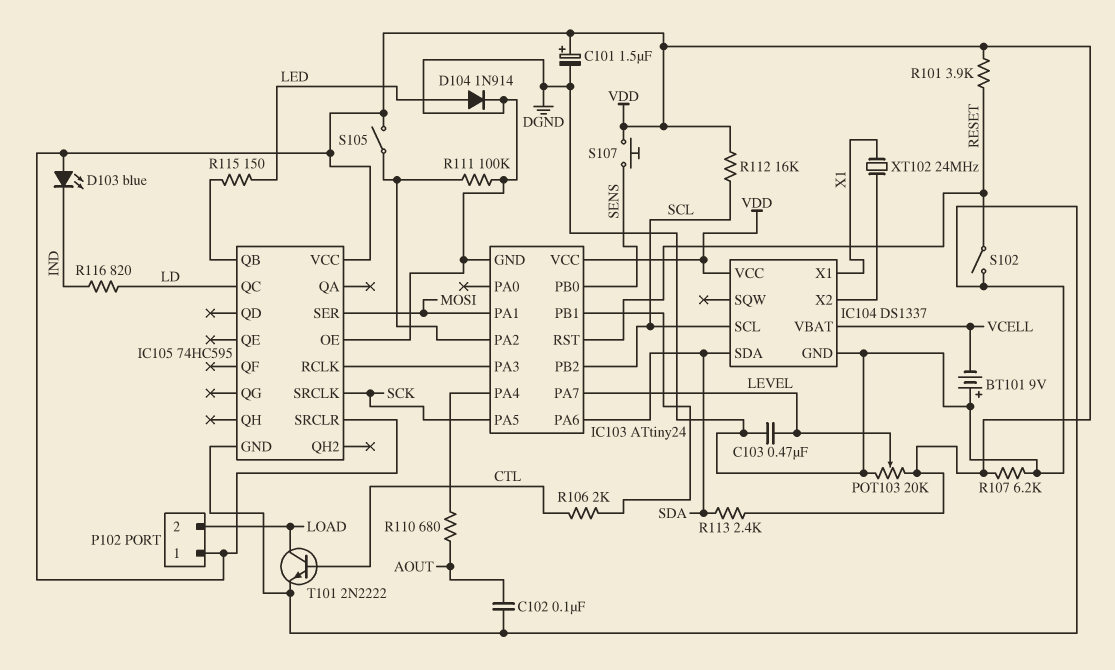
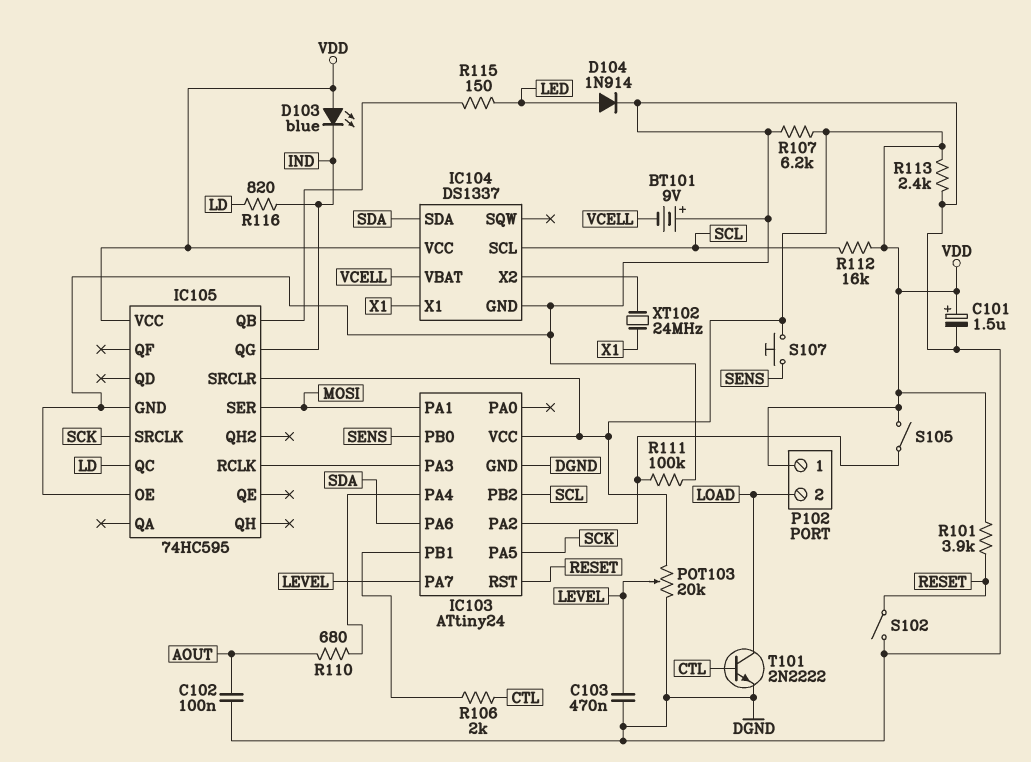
IC105 pin QG: none -> IND
R113: 2.4k (SDA, VDD) -> 2.4k (DGND, VDD)

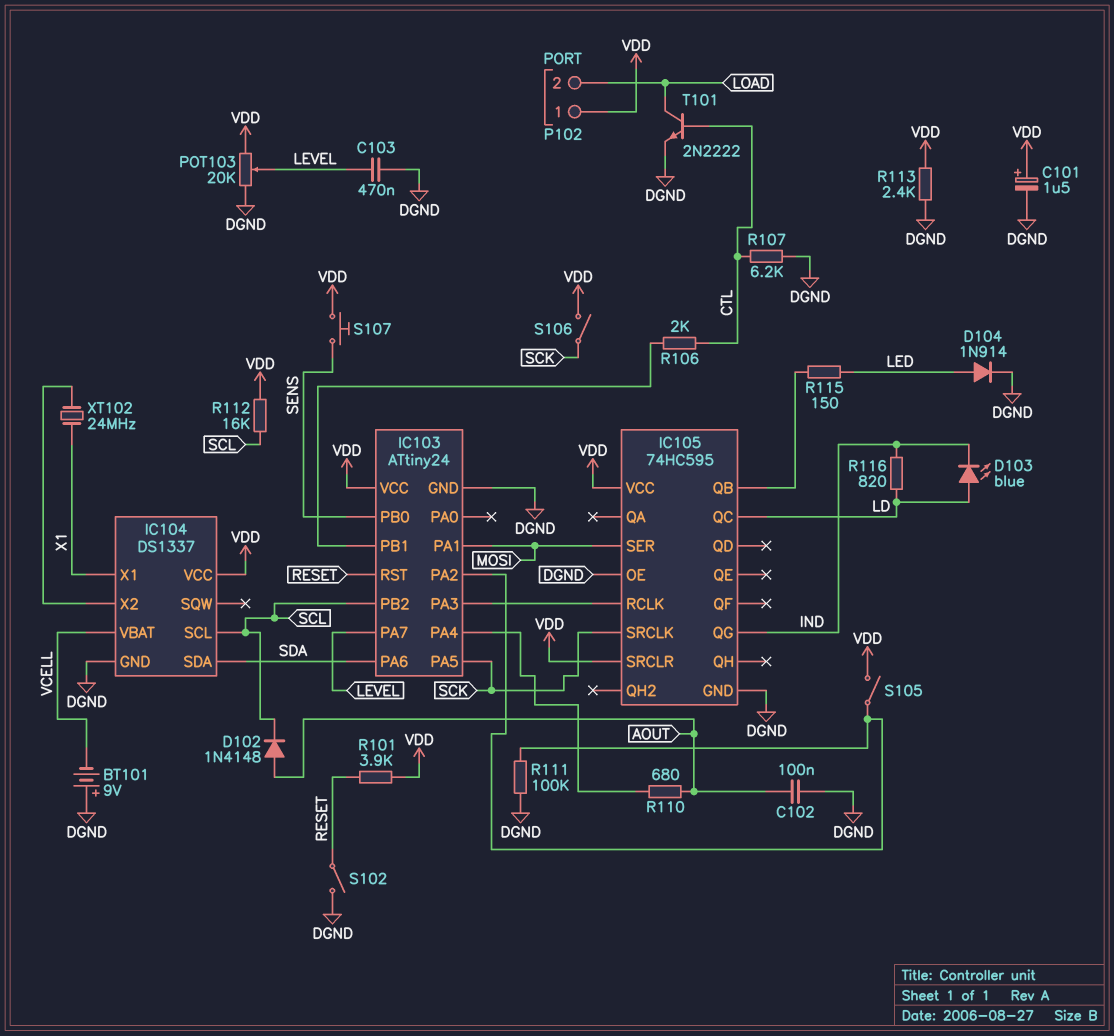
D102: none -> diode 1N4148 (A AOUT, K SCL)
D103: LED blue (A VDD, K IND) -> LED blue (A LD, K IND)
R107: 6.2k (DGND, VDD) -> 6.2k (CTL, DGND)
S106: none -> switch (SCK, VDD)

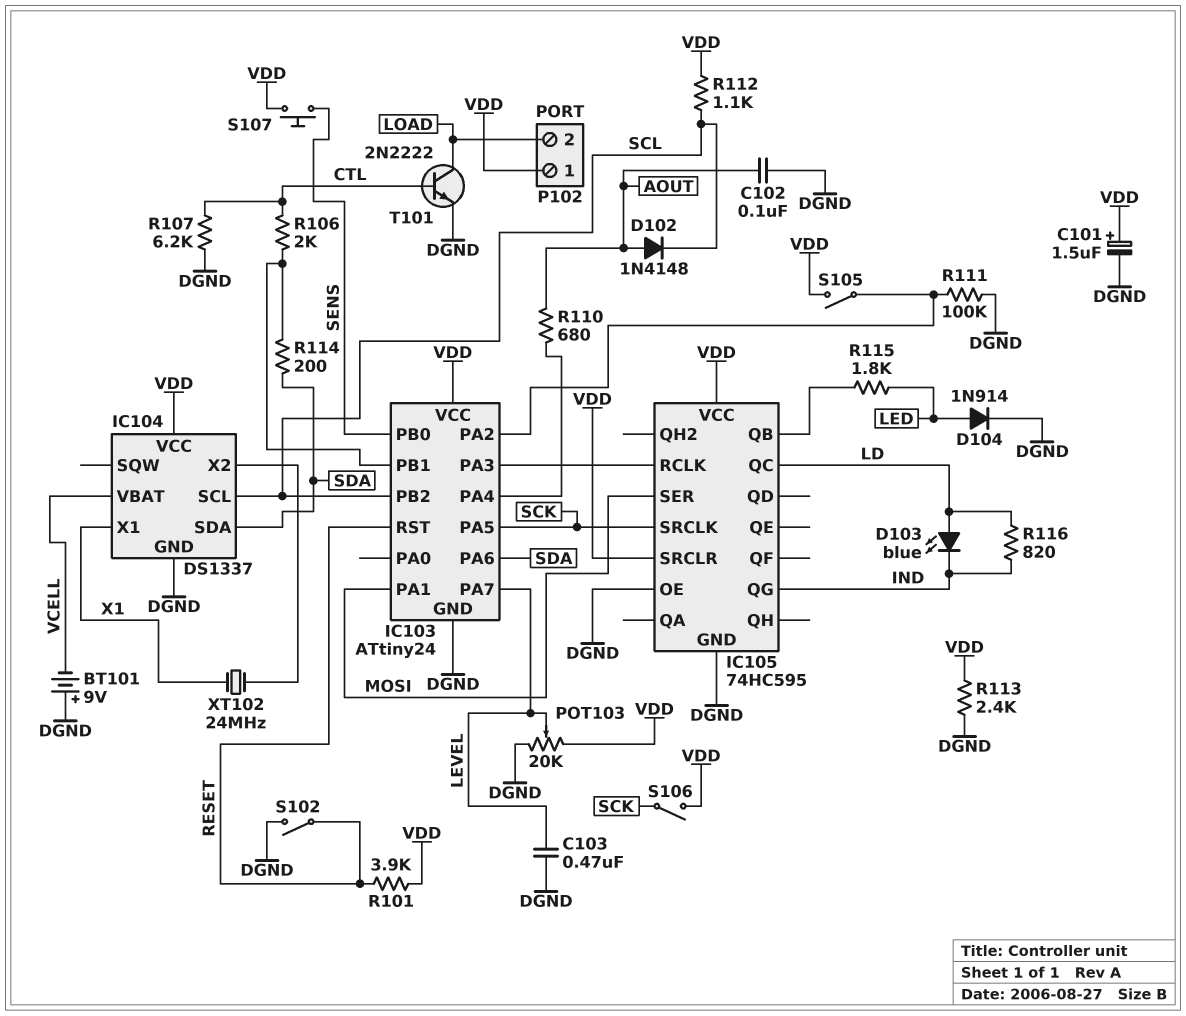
R112: 16k (SCL, VDD) -> 1.1k (SCL, VDD)
R114: none -> 200 (IC103/PB1, SDA)
R115: 150 (IC105/QB, LED) -> 1.8k (IC105/QB, LED)

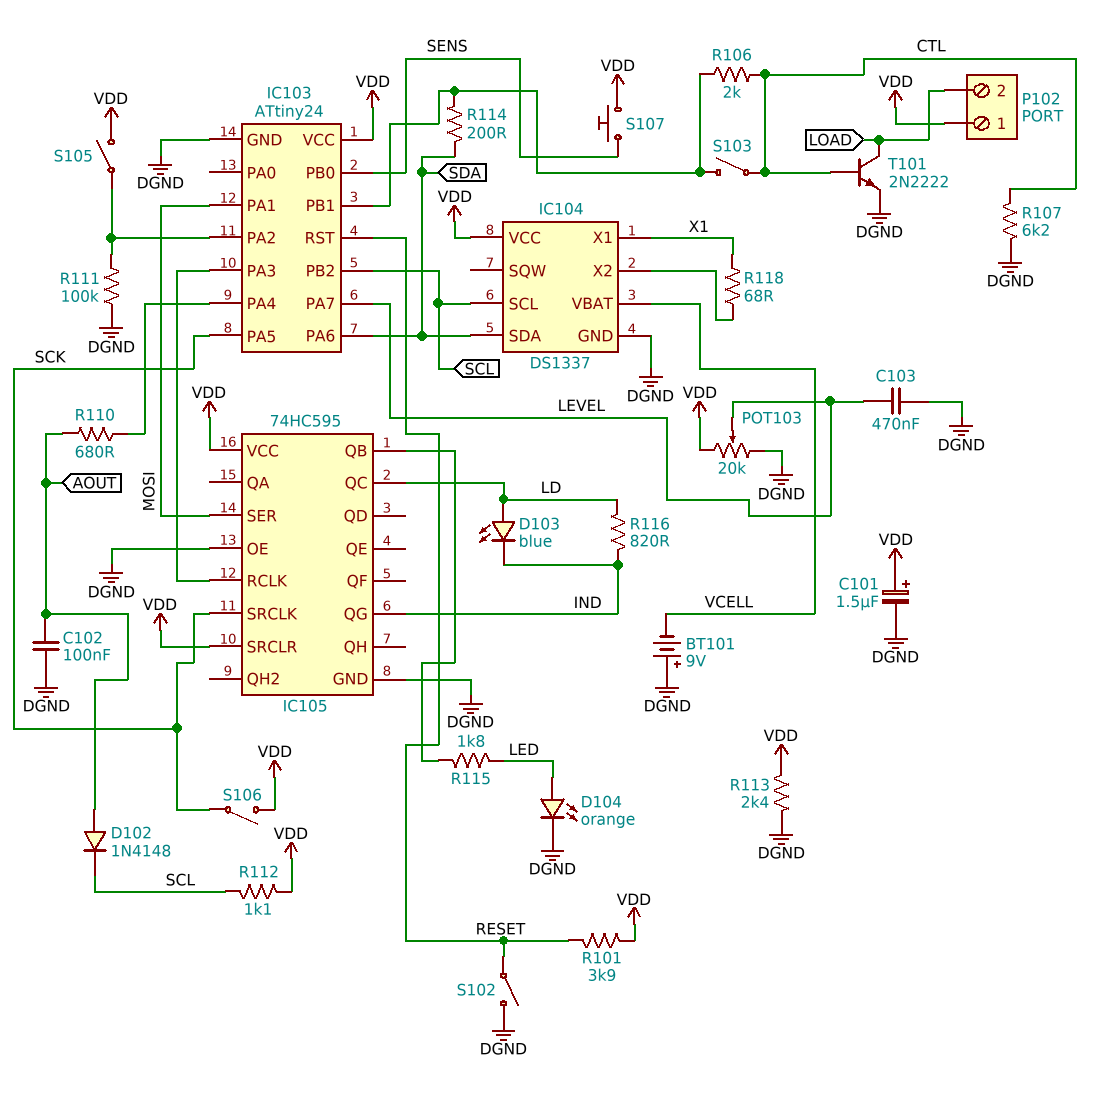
D104: diode 1N914 (A LED, K DGND) -> LED orange (A LED, K DGND)
R118: none -> 68 (IC104/X2, X1)
S103: none -> switch (CTL, IC103/PB1)
XT102: 24MHz (IC104/X2, X1) -> none

